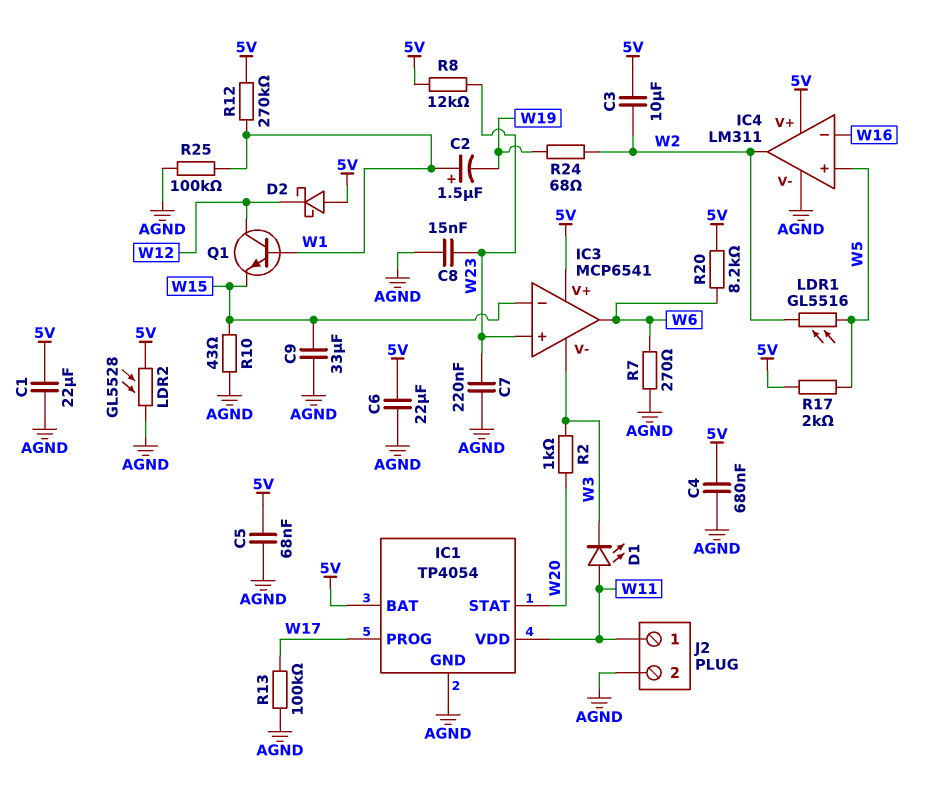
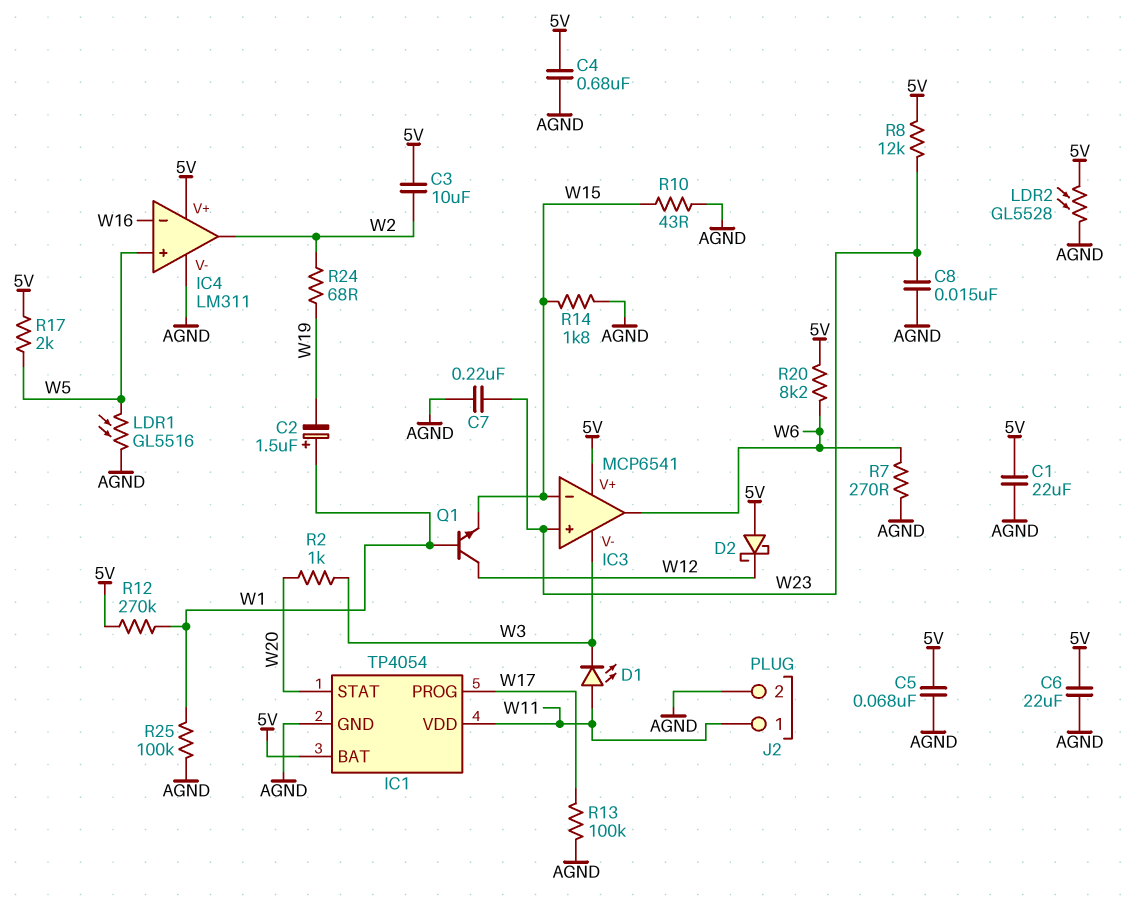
C9: 33uF (AGND, W15) -> none
LDR1: GL5516 (W2, W5) -> GL5516 (AGND, W5)
R14: none -> 1.8k (AGND, W15)

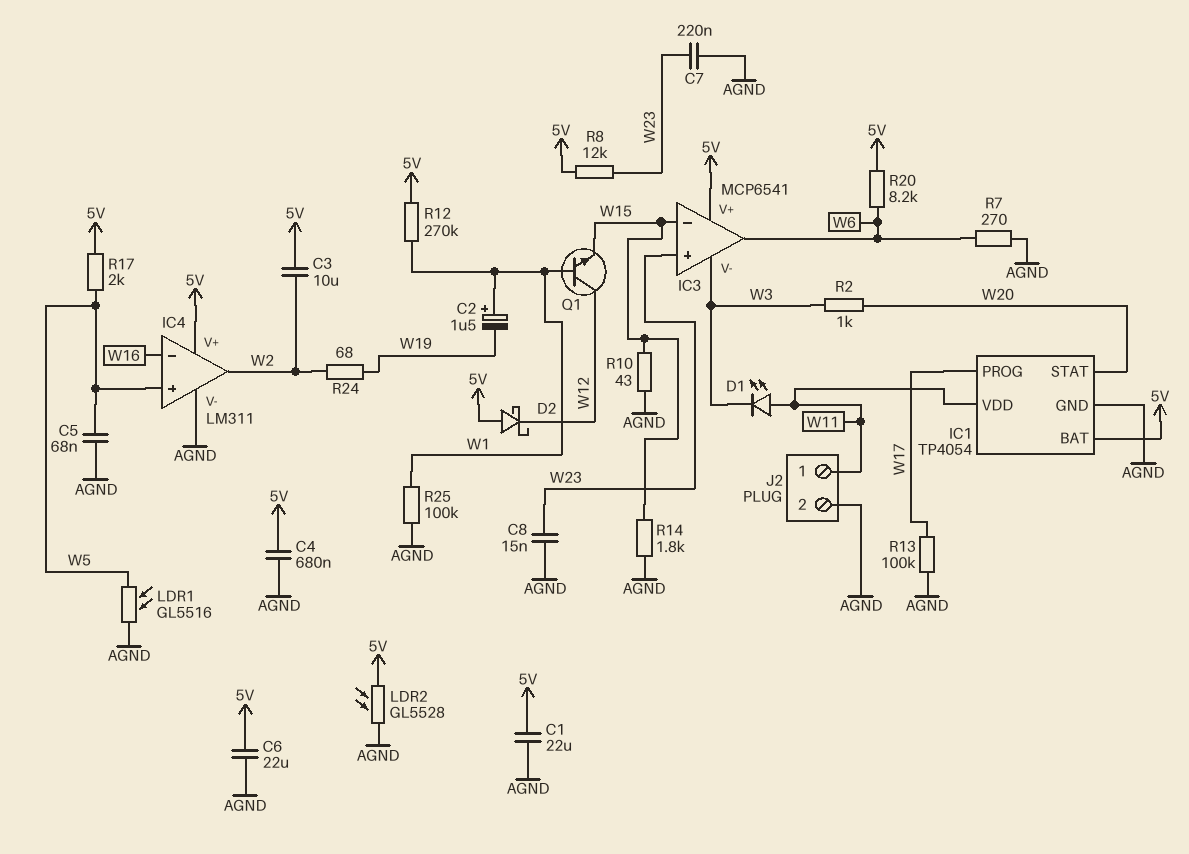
C5: 68nF (5V, AGND) -> 68nF (AGND, W5)

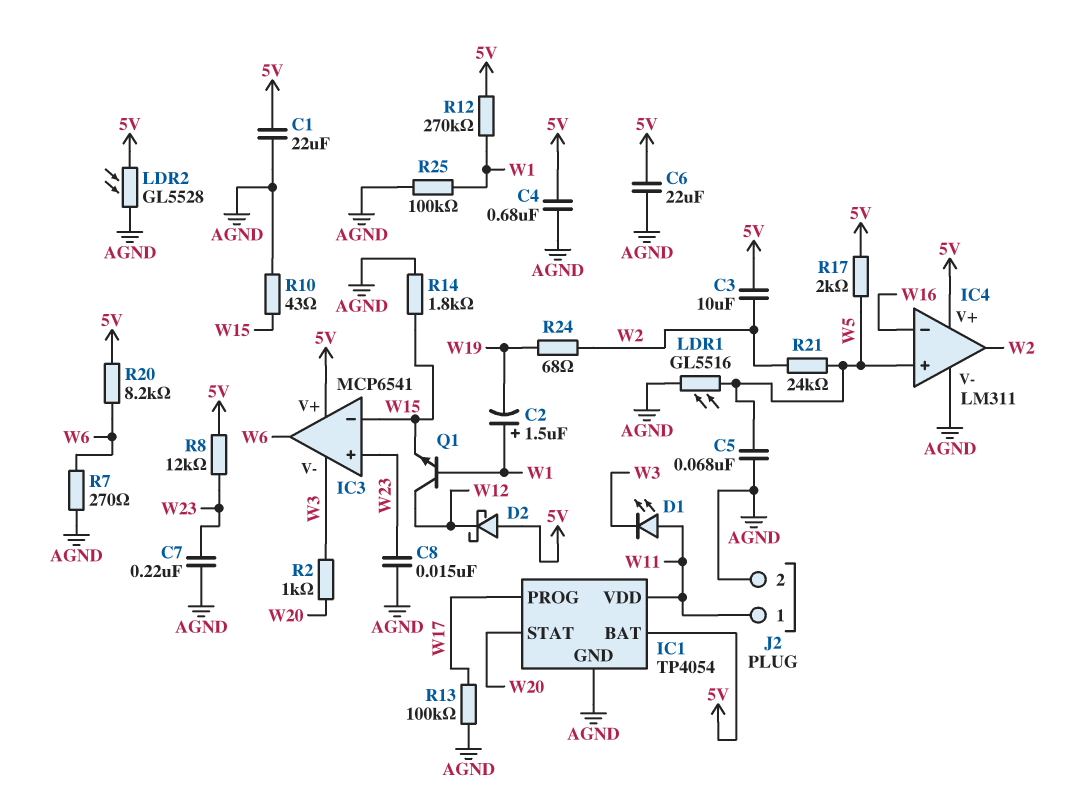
R21: none -> 24k (W2, W5)

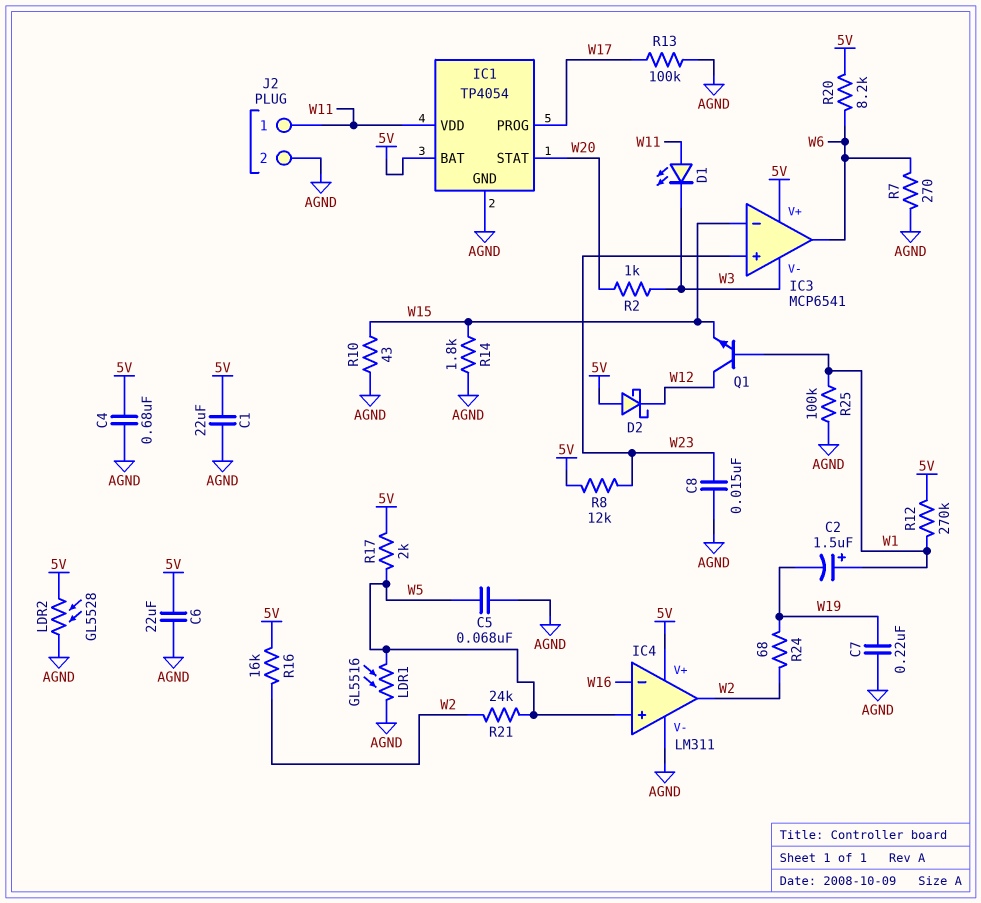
C3: 10uF (5V, W2) -> none
C7: 220nF (AGND, W23) -> 220nF (AGND, W19)
R16: none -> 16k (5V, W2)

